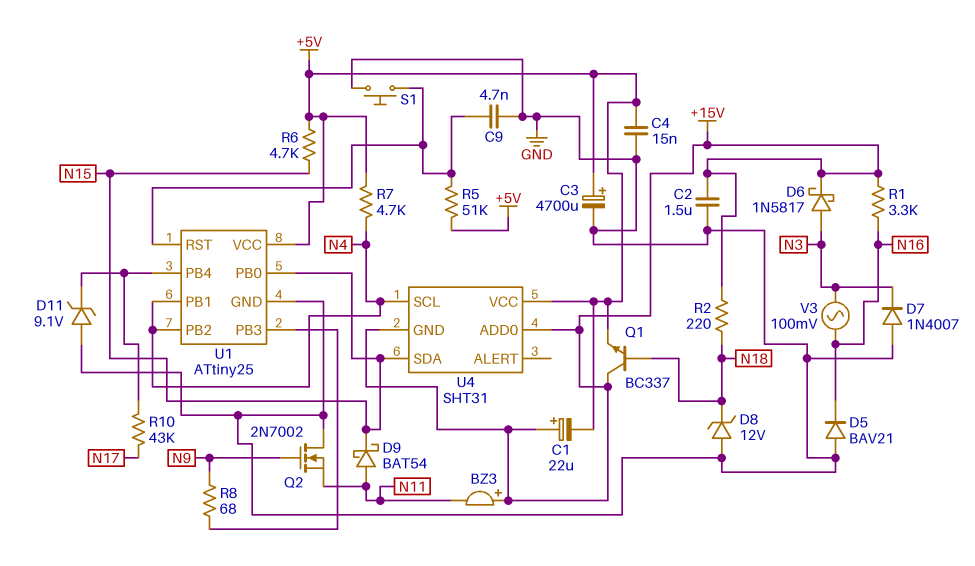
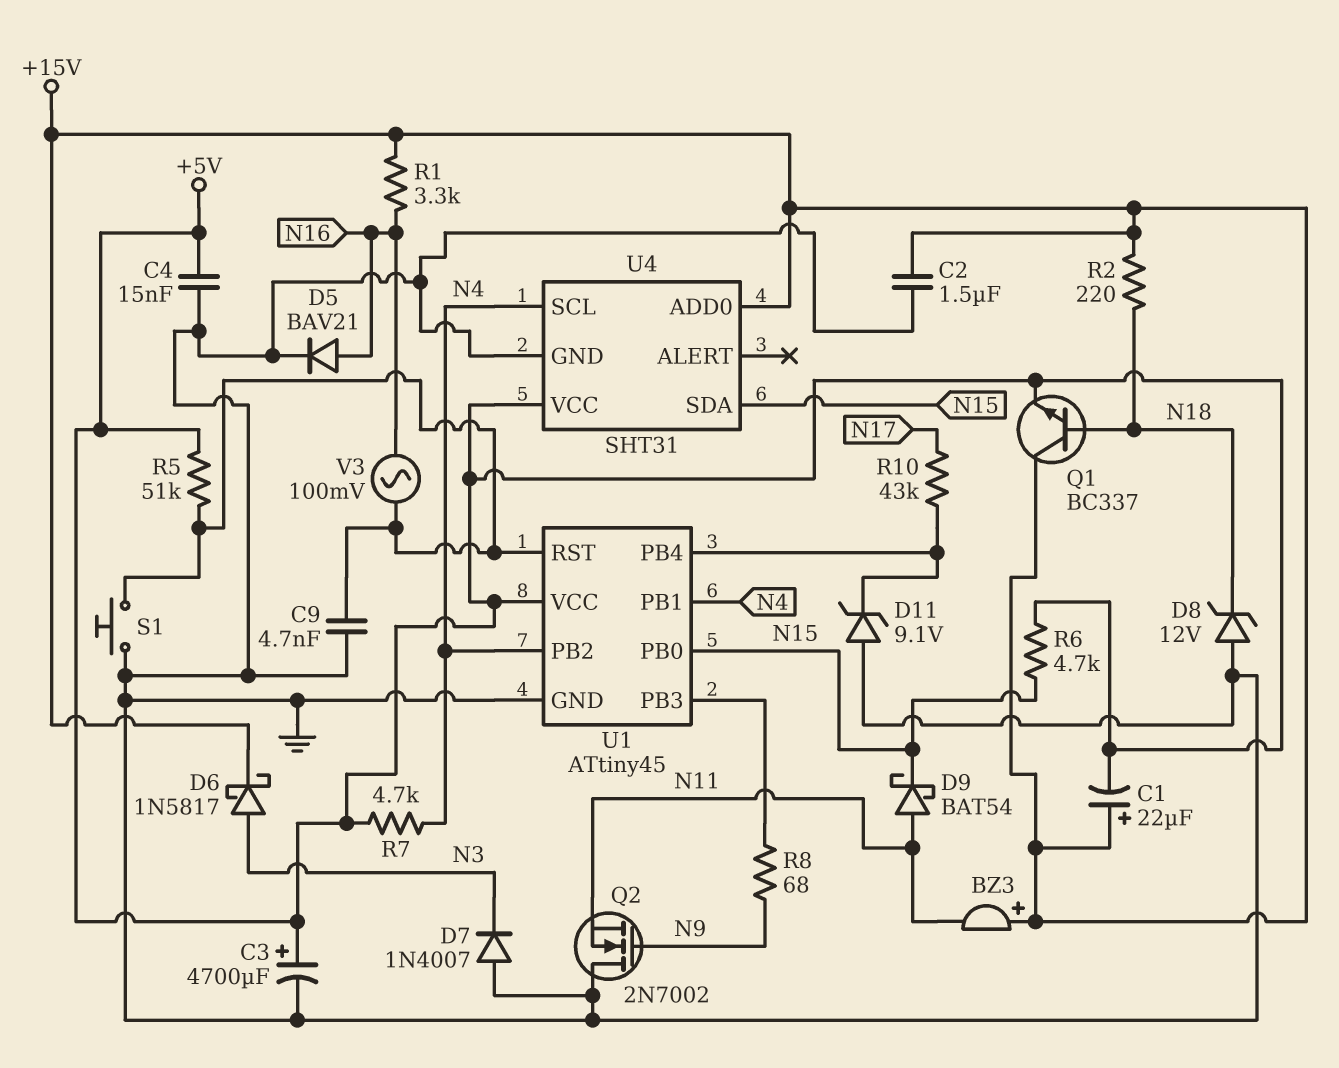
D5: diode BAV21 (A GND, K N16) -> diode BAV21 (A N16, K GND)
U1: ATtiny25 -> ATtiny45
U4 pin GND: +15V -> GND
V3: AC 100mV (N3, N16) -> AC 100mV (N16, U1/RST)

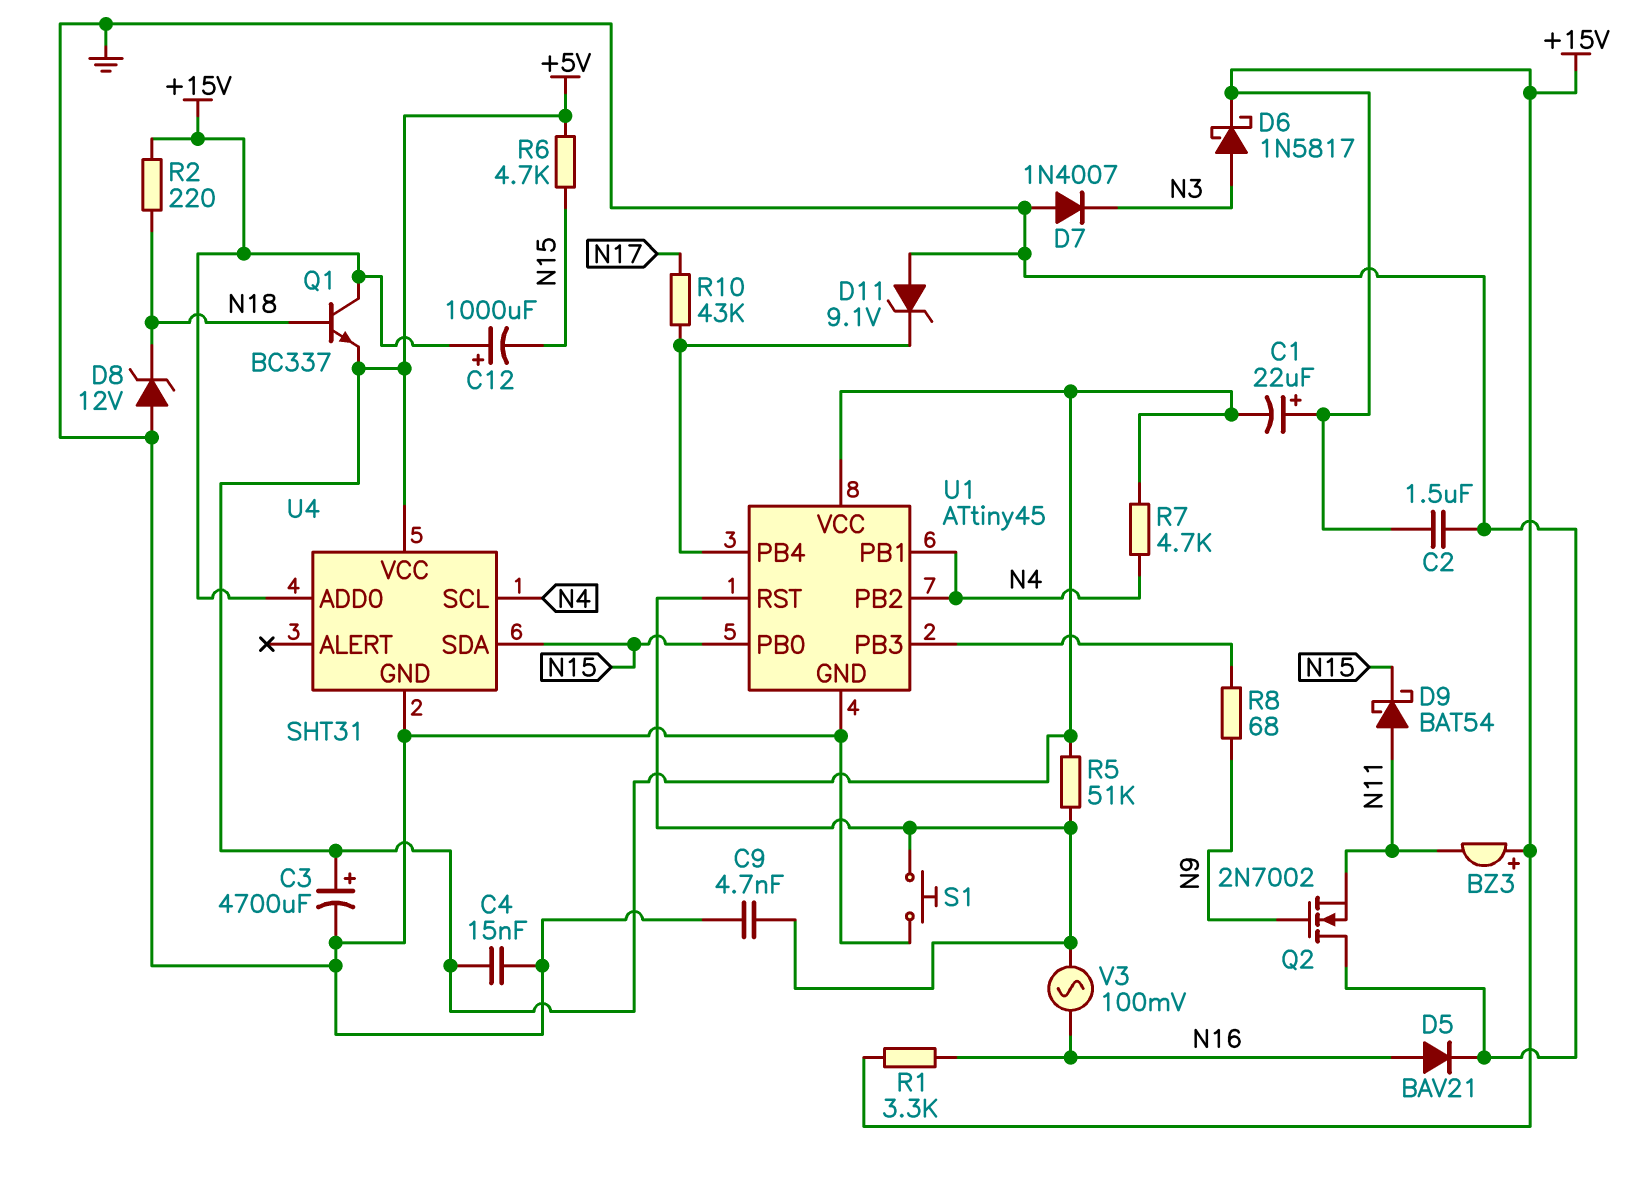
C12: none -> 1000uF (plus +15V, minus N15)

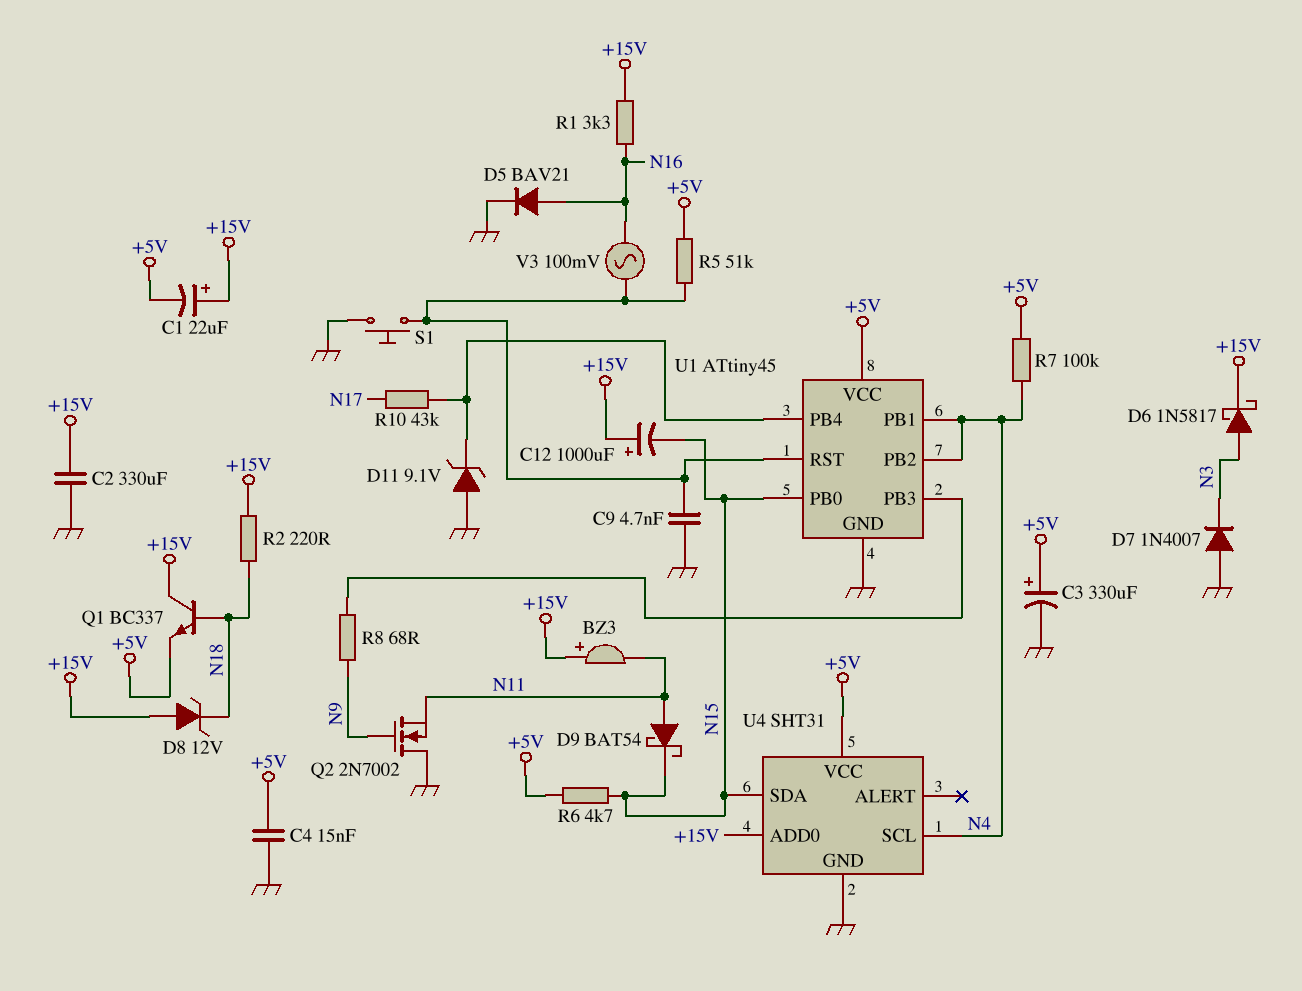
C2: 1.5uF (+15V, GND) -> 330uF (+15V, GND)
C3: 4700uF (plus +5V, minus GND) -> 330uF (plus +5V, minus GND)
D8: zener 12V (A GND, K N18) -> zener 12V (A +15V, K N18)
R7: 4.7k (+5V, N4) -> 100k (+5V, N4)

